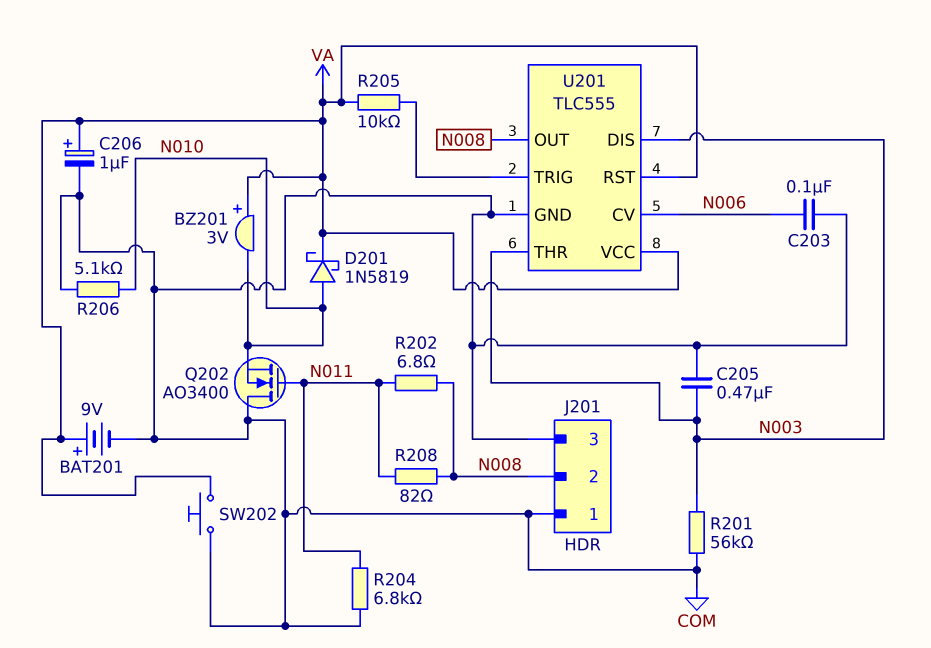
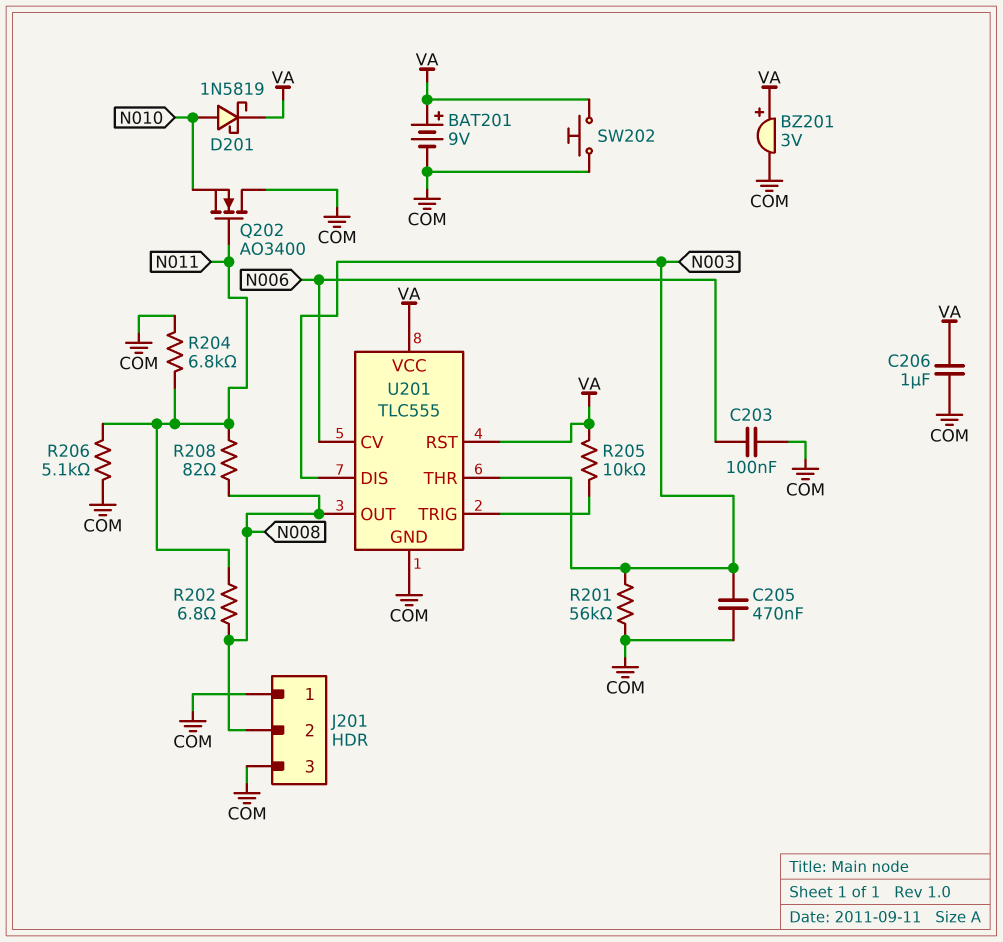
BZ201: buzzer 3V (plus VA, minus N010) -> buzzer 3V (plus VA, minus COM)
C206: 1uF (plus VA, minus COM) -> 1uF (COM, VA)
R206: 5.1k (COM, N010) -> 5.1k (COM, N011)

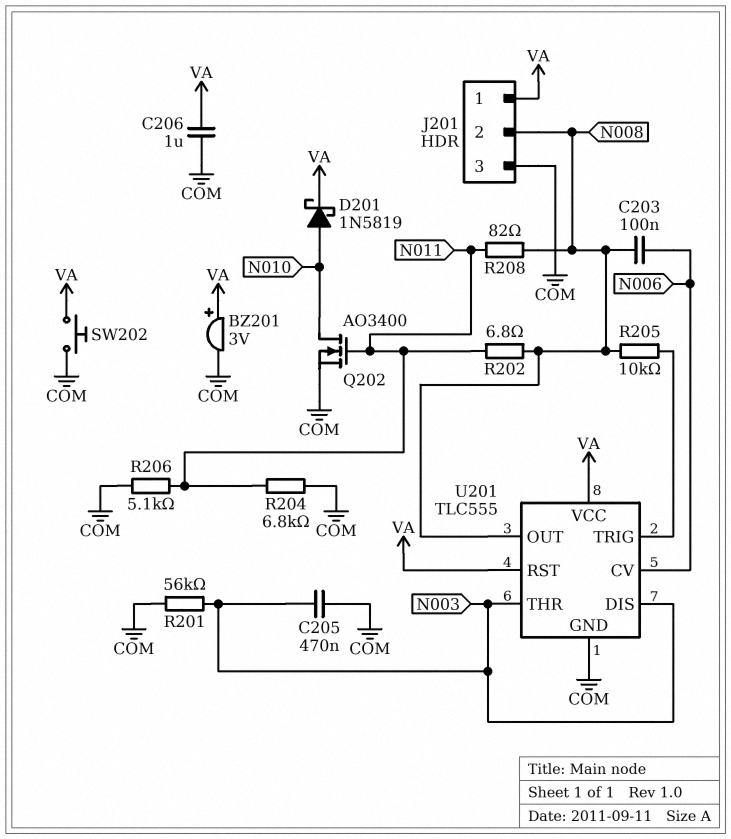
BAT201: 9V (plus VA, minus COM) -> none
C203: 100nF (COM, N006) -> 100nF (N006, N008)
J201 pin 1: COM -> VA
Q202: NMOS AO3400 (G N011, D COM, S N010) -> NMOS AO3400 (G N011, D N010, S COM)
R205: 10k (U201/TRIG, VA) -> 10k (N008, U201/TRIG)

